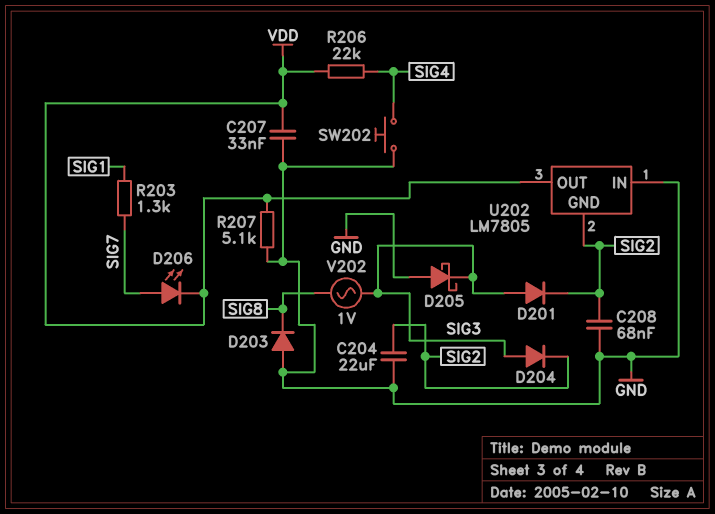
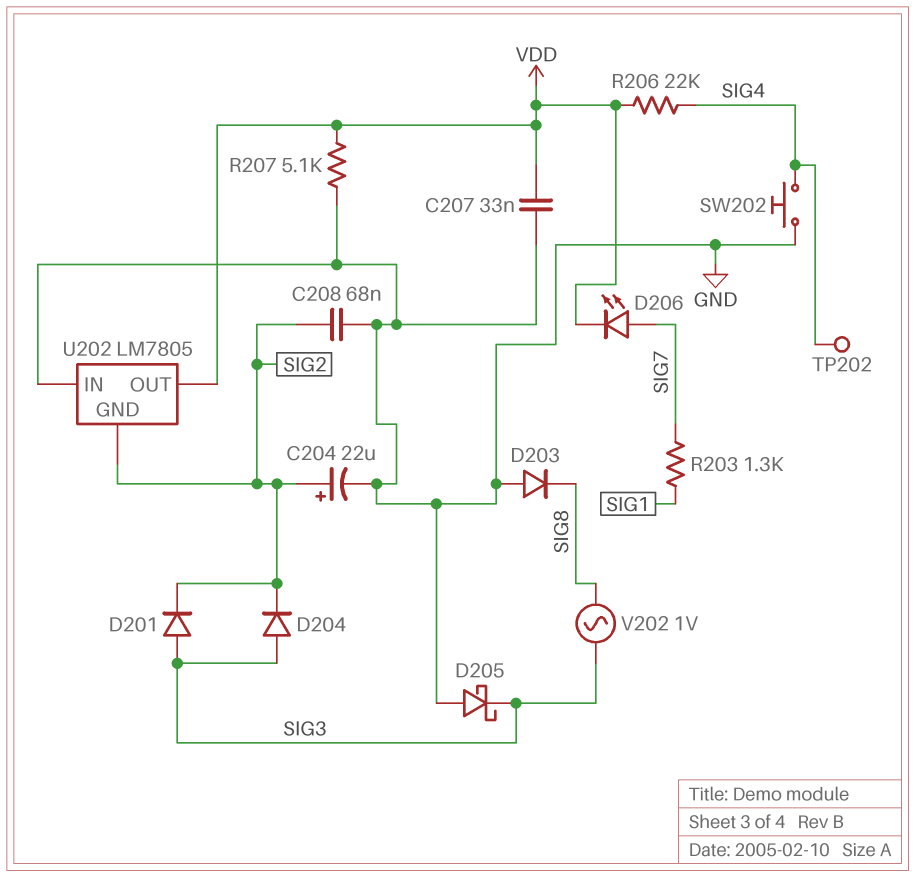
C204: 22uF (GND, SIG2) -> 22uF (plus SIG2, minus GND)
TP202: none -> test point (SIG4)

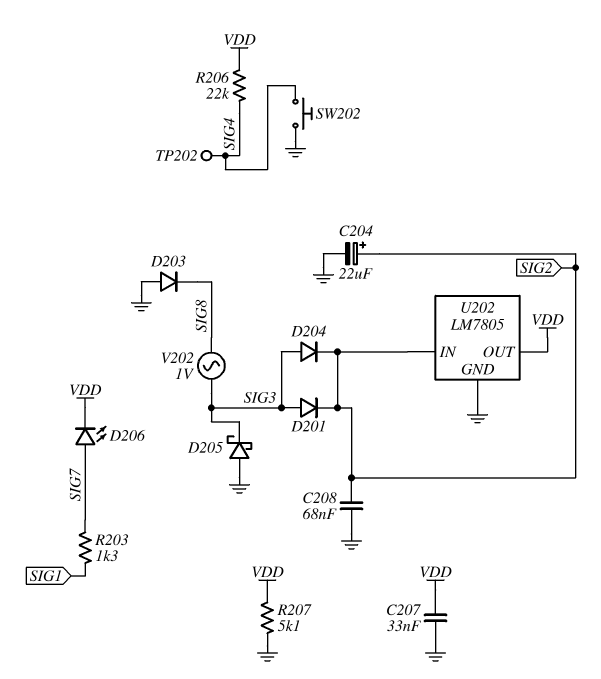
U202 pin GND: SIG2 -> GND
U202 pin IN: GND -> SIG2

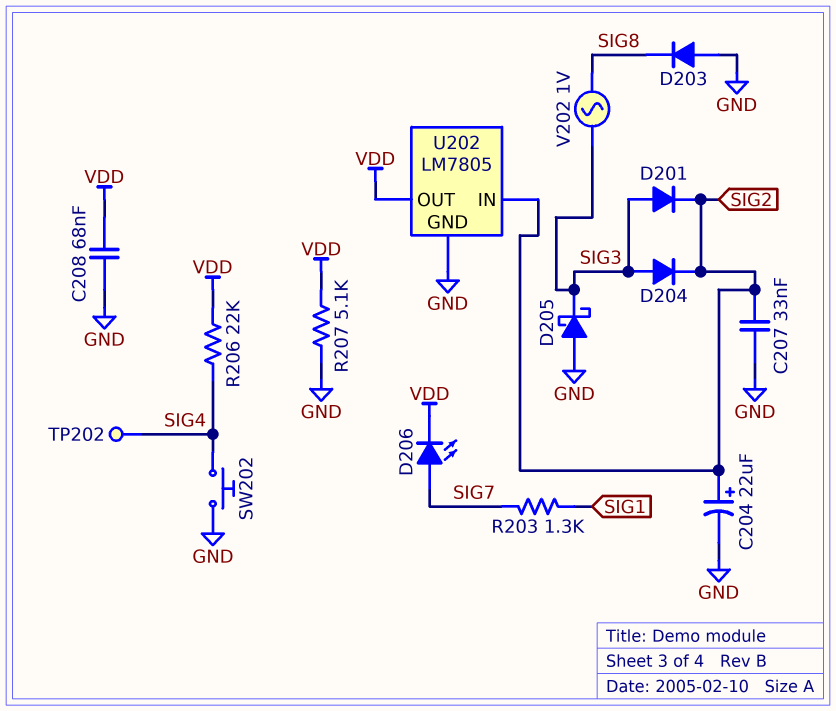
C207: 33nF (GND, VDD) -> 33nF (GND, SIG2)
C208: 68nF (GND, SIG2) -> 68nF (GND, VDD)

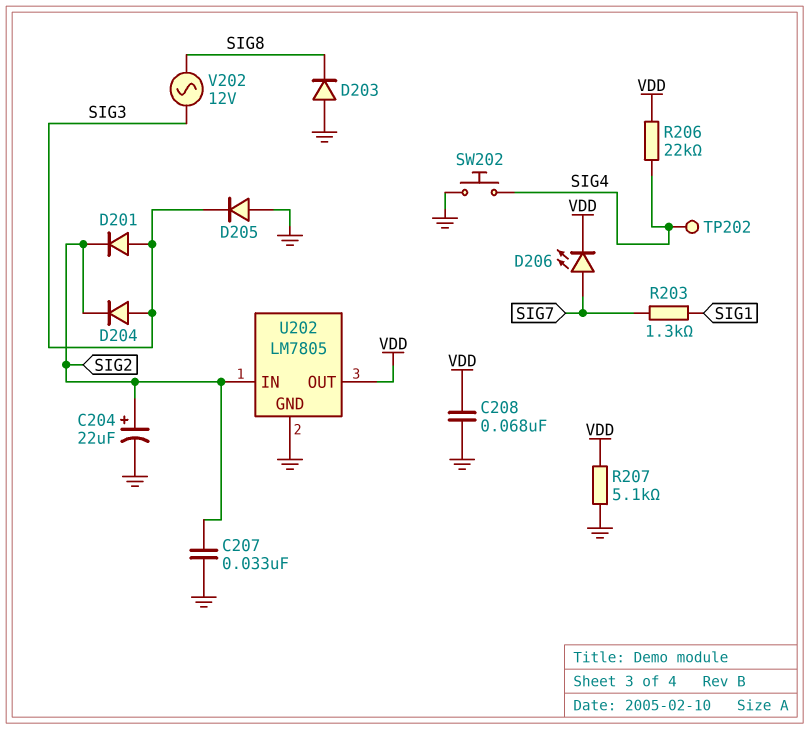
D205: schottky (A GND, K SIG3) -> diode (A GND, K SIG3)
V202: AC 1V (SIG3, SIG8) -> AC 12V (SIG3, SIG8)

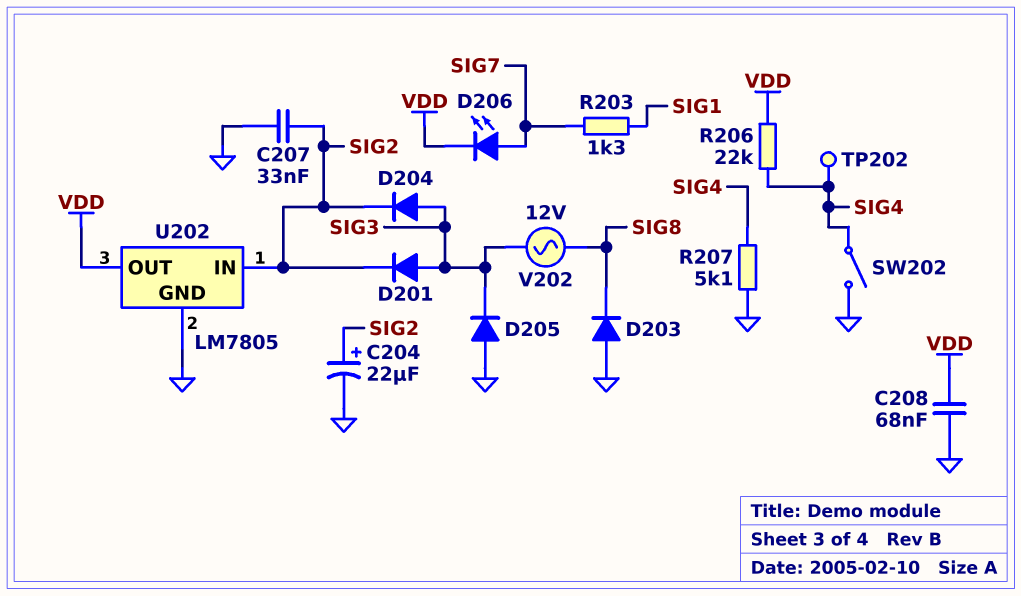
R207: 5.1k (GND, VDD) -> 5.1k (GND, SIG4)
SW202: button (GND, SIG4) -> switch (GND, SIG4)

